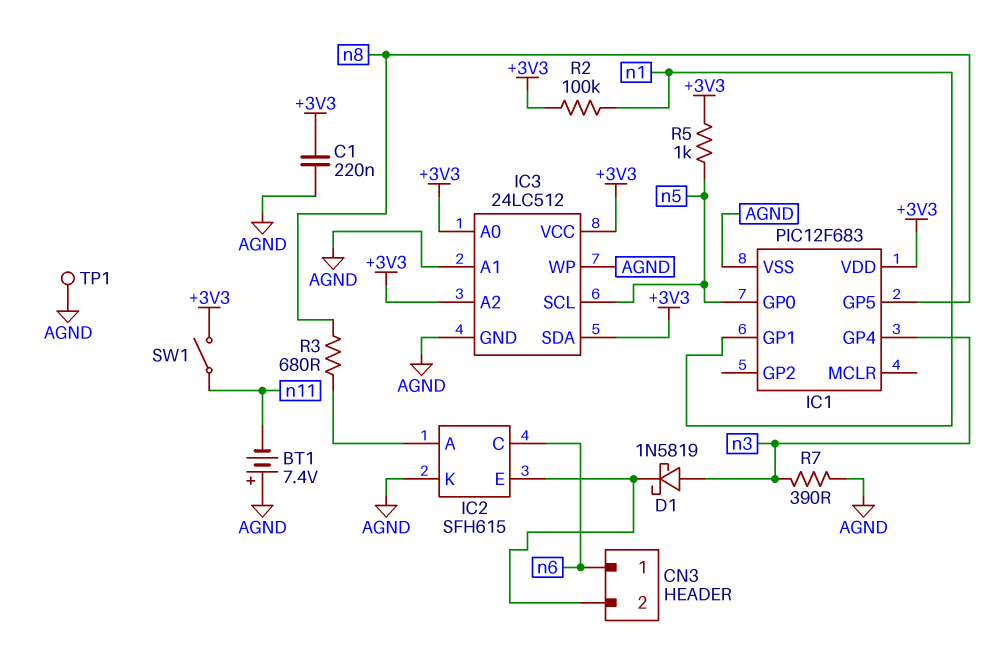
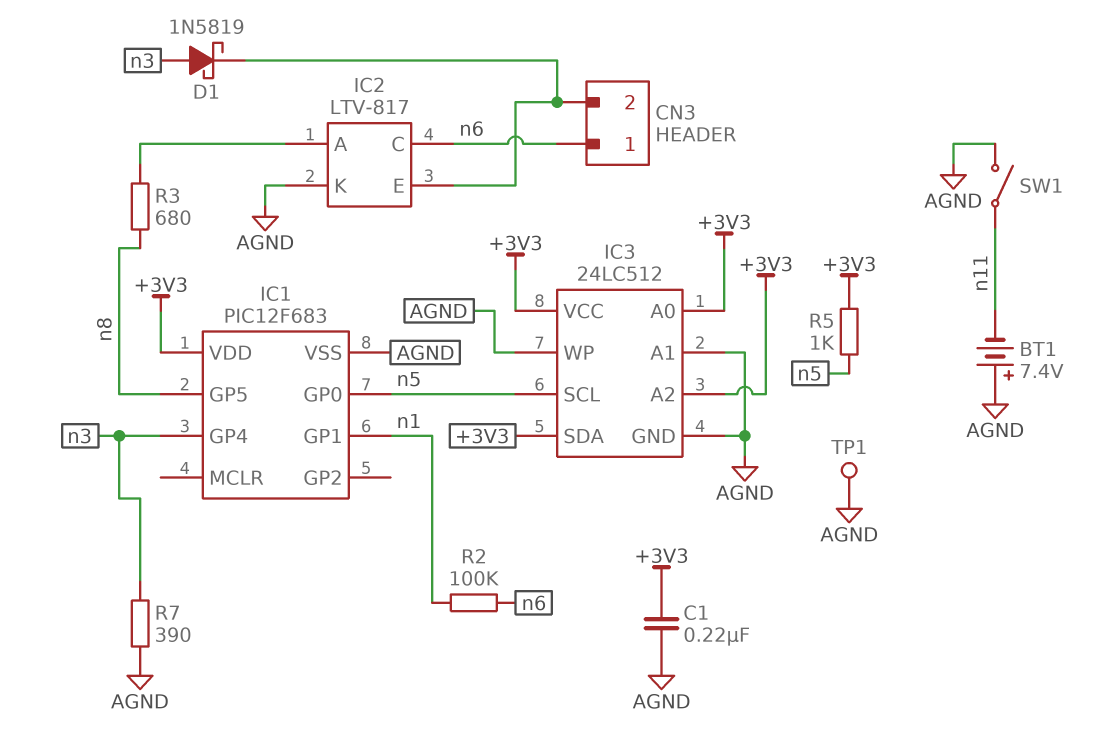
IC2: SFH615 -> LTV-817
R2: 100k (+3V3, n1) -> 100k (n1, n6)
SW1: switch (+3V3, n11) -> switch (AGND, n11)

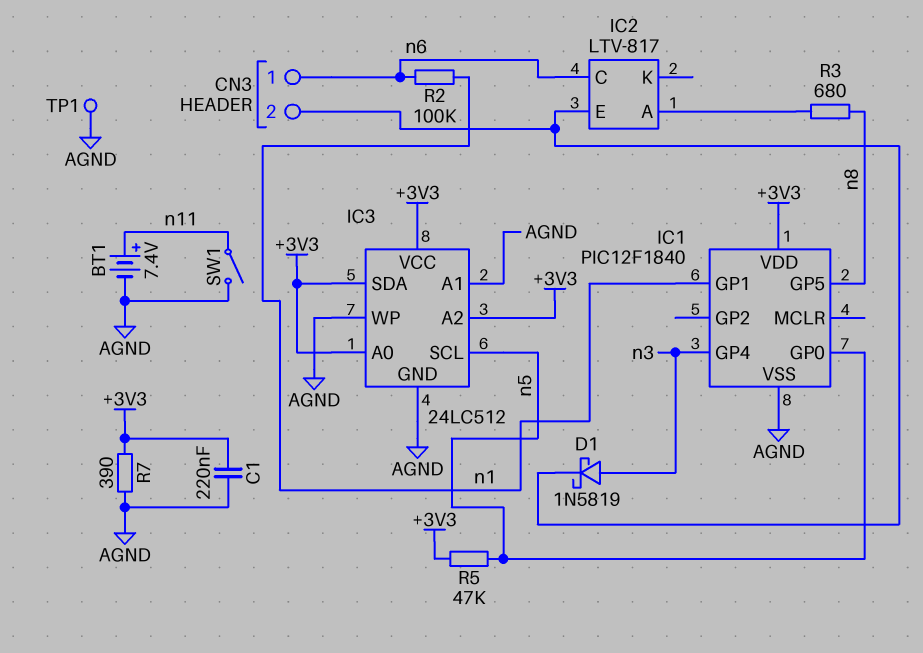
BT1: 7.4V (plus AGND, minus n11) -> 7.4V (plus n11, minus AGND)
IC1: PIC12F683 -> PIC12F1840
IC2 pin K: AGND -> none
R5: 1k (+3V3, n5) -> 47k (+3V3, n5)
R7: 390 (AGND, n3) -> 390 (+3V3, AGND)

